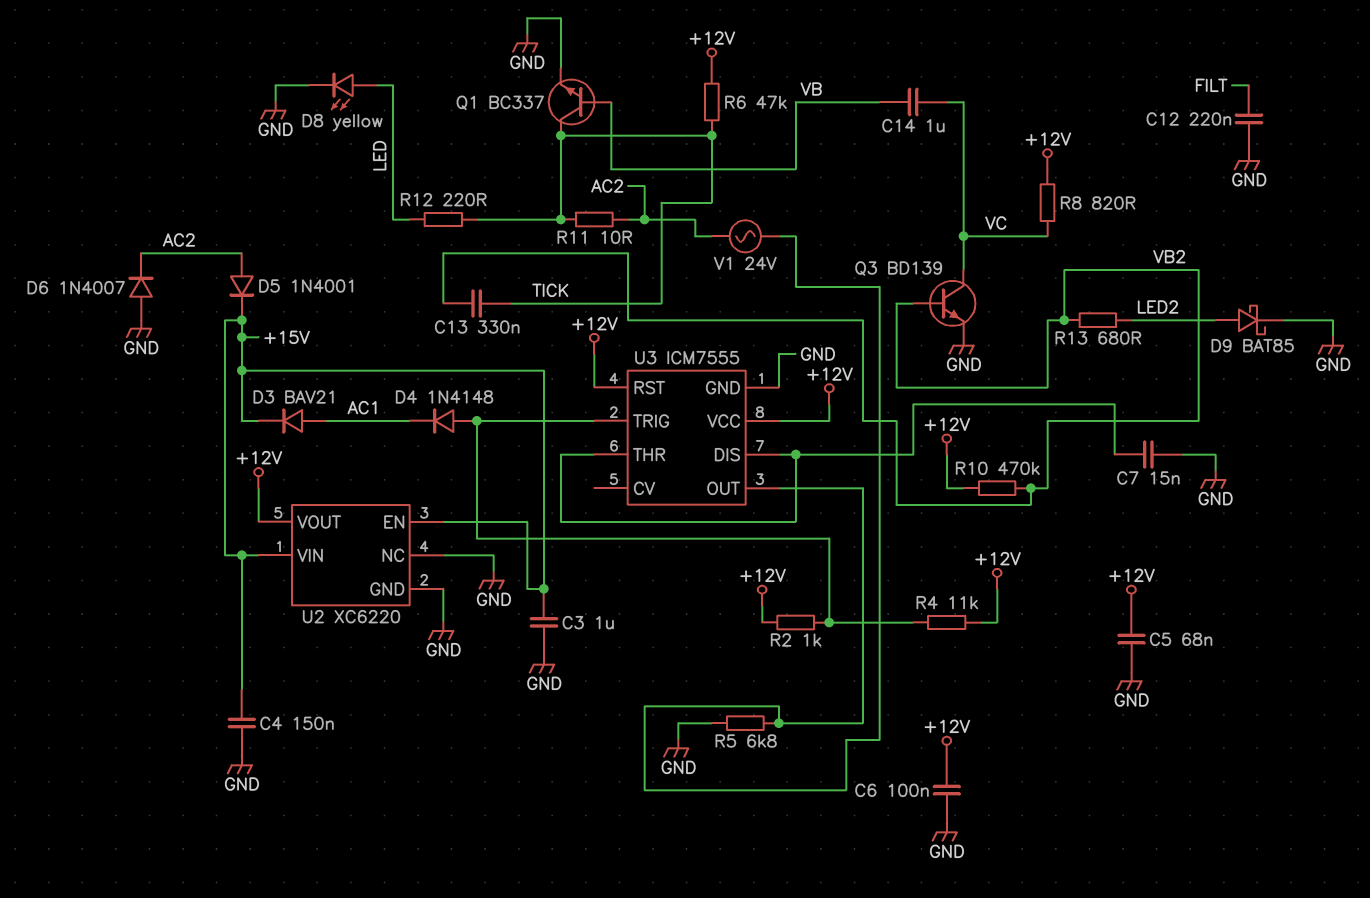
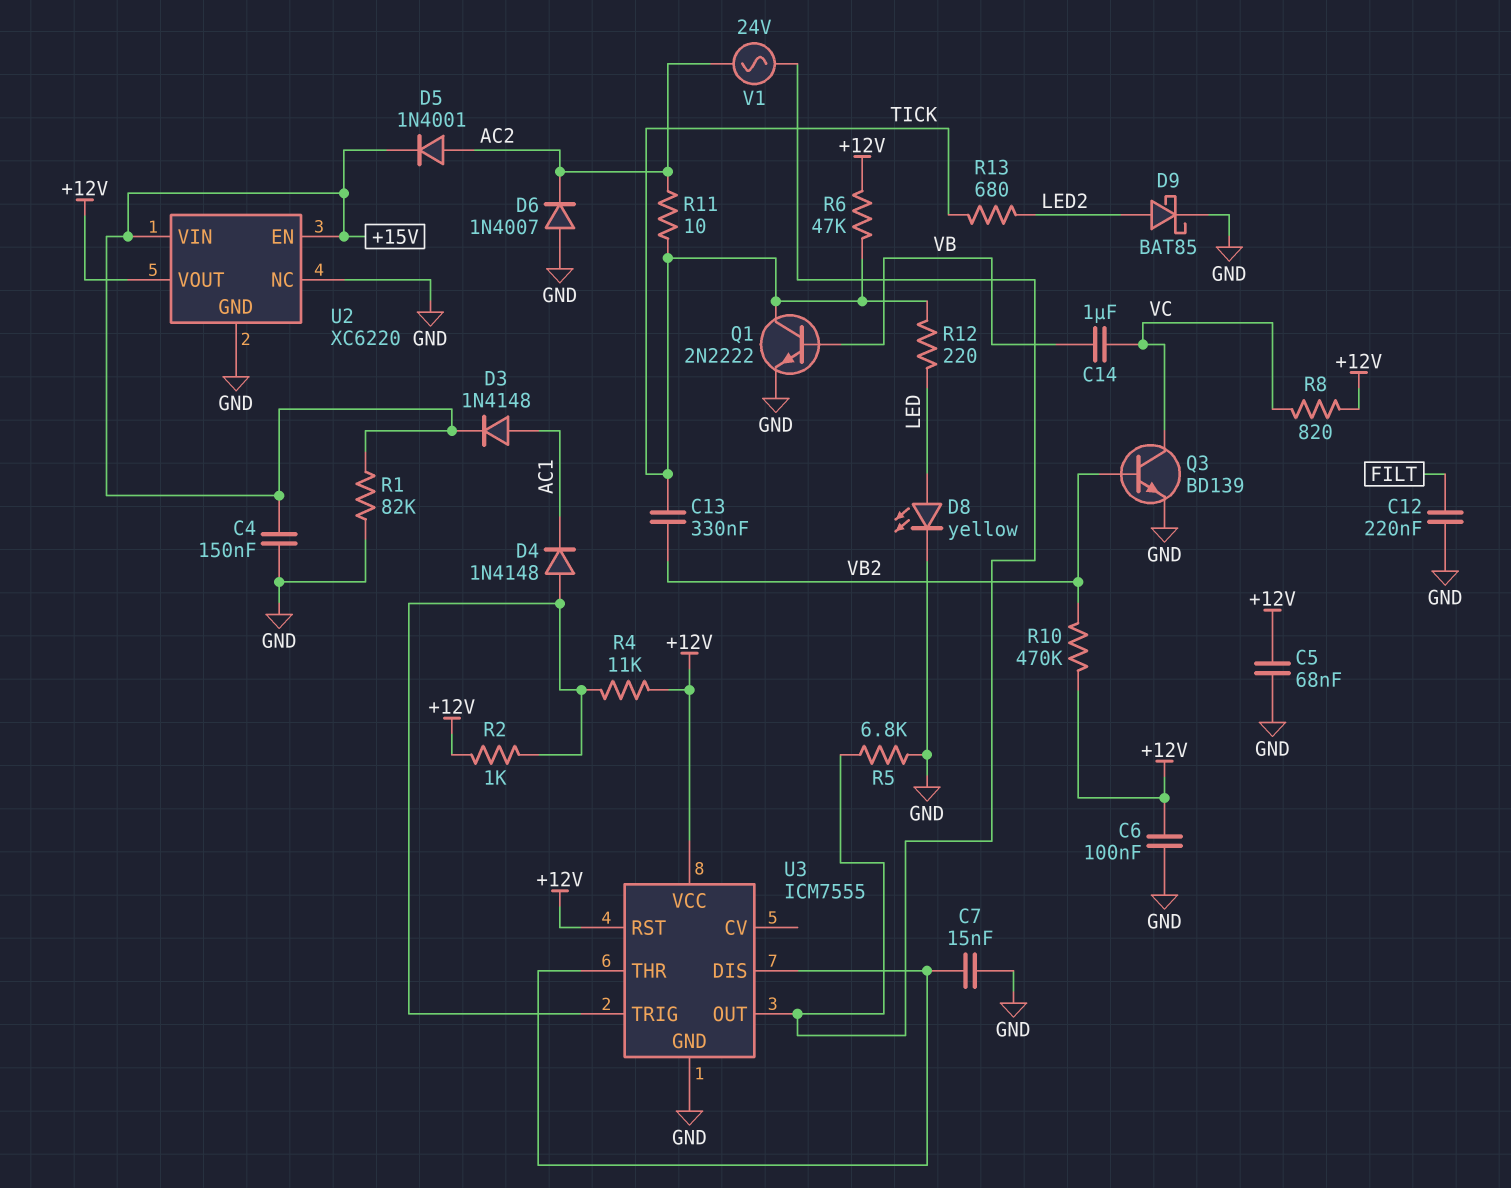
C3: 1uF (+15V, GND) -> none
D3: diode BAV21 (A AC1, K +15V) -> diode 1N4148 (A AC1, K +15V)
Q1: NPN BC337 (B VB, C TICK, E GND) -> NPN 2N2222 (B VB, C TICK, E GND)
R1: none -> 82k (+15V, GND)
R13: 680 (LED2, VB2) -> 680 (LED2, TICK)

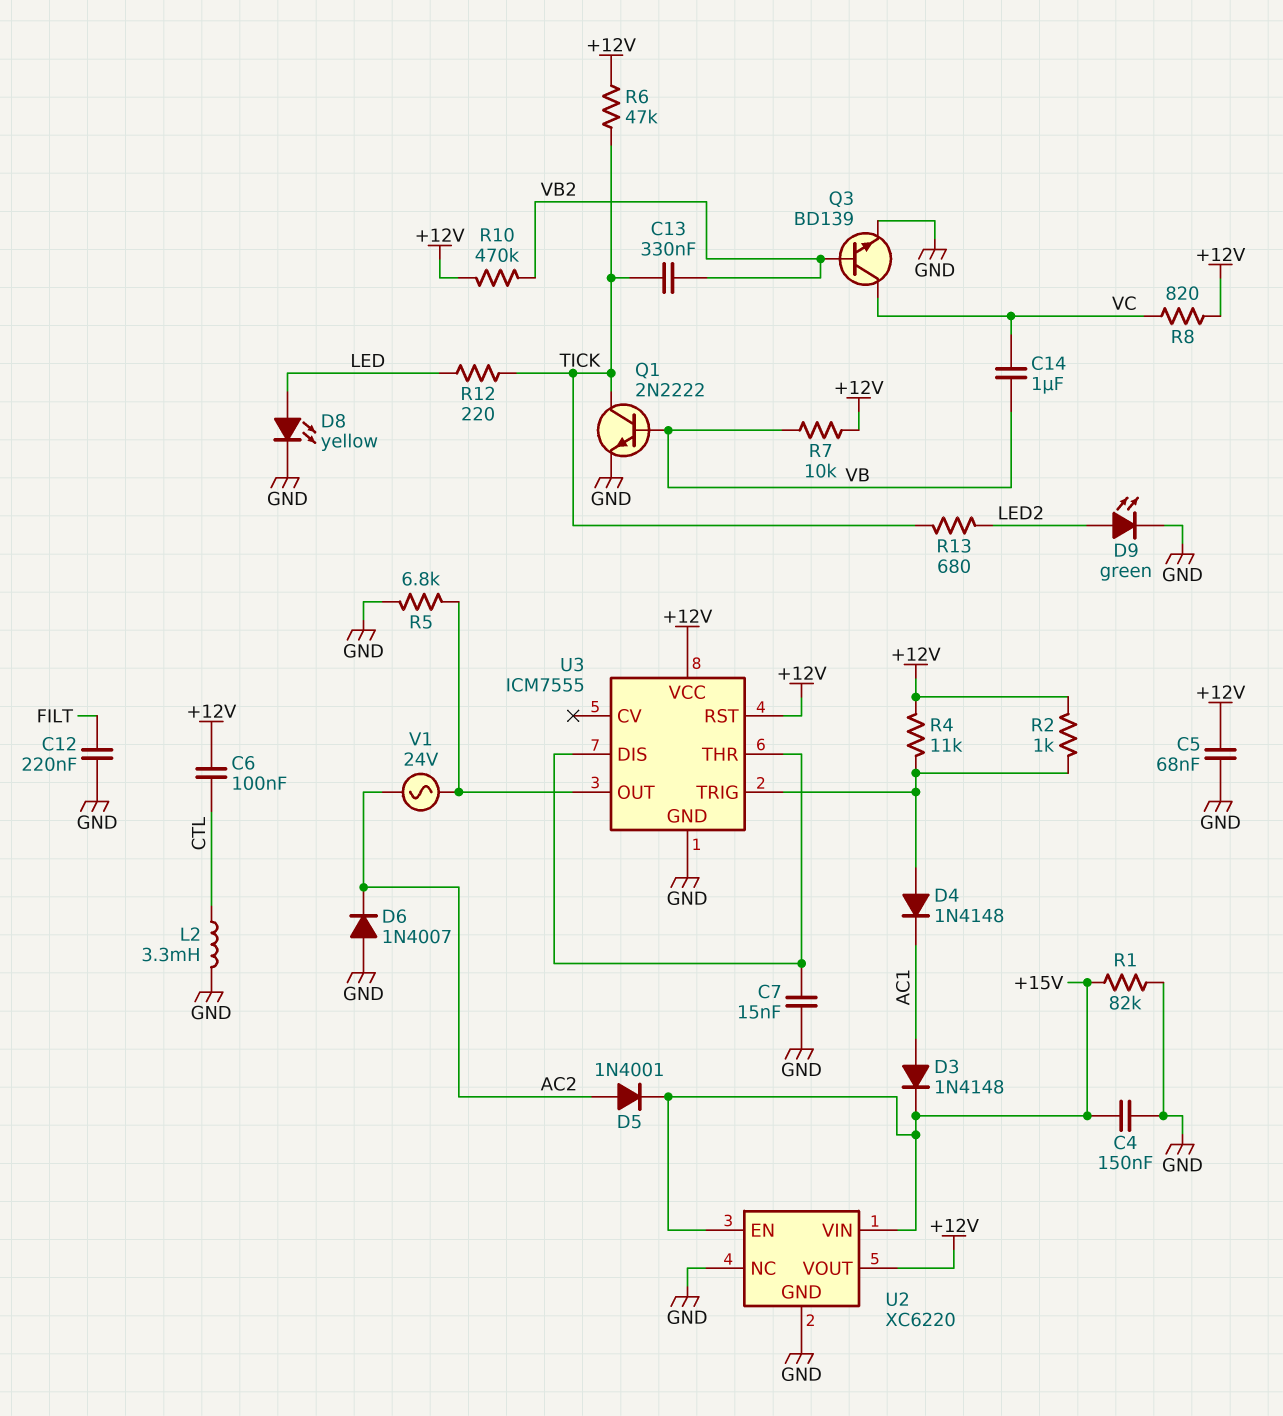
C6: 100nF (+12V, GND) -> 100nF (+12V, CTL)
D9: schottky BAT85 (A LED2, K GND) -> LED green (A LED2, K GND)
L2: none -> 3.3mH (CTL, GND)
R7: none -> 10k (+12V, VB)
R11: 10 (AC2, TICK) -> none

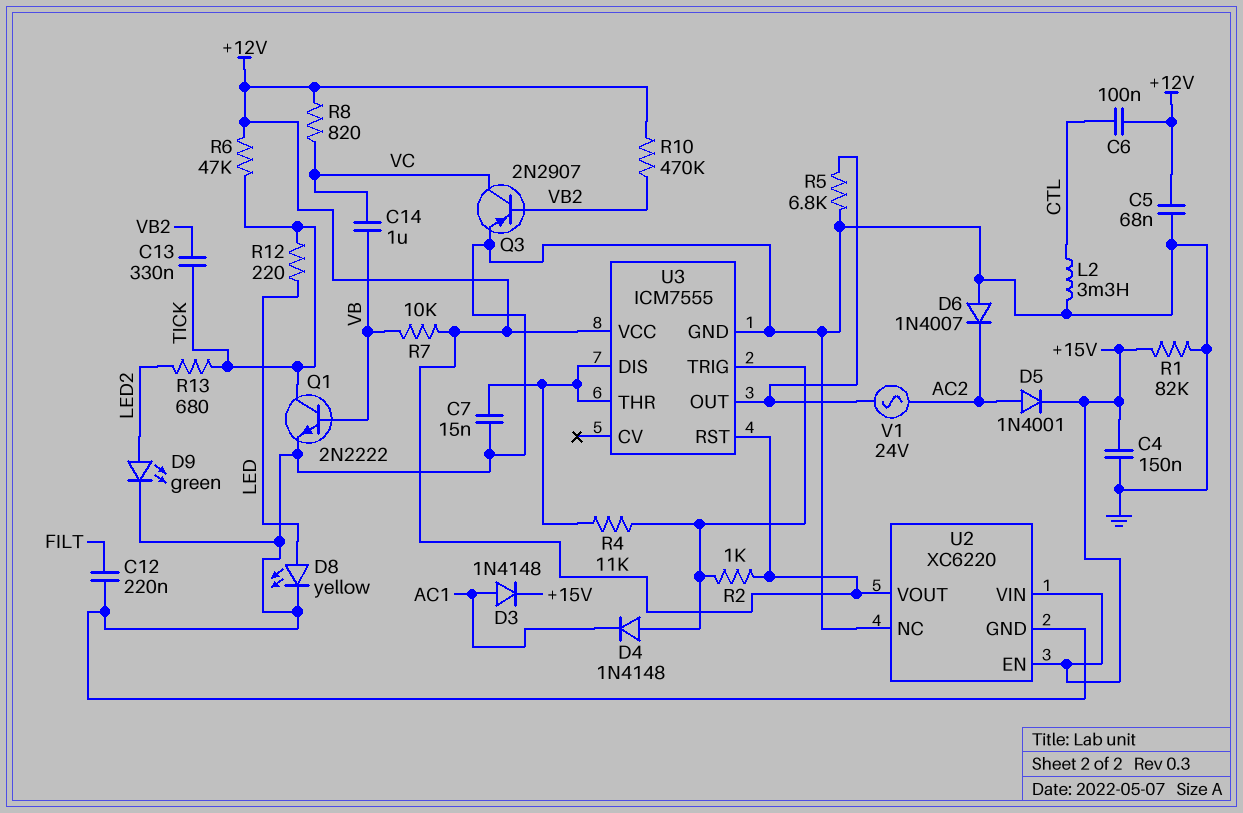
Q3: NPN BD139 (B VB2, C VC, E GND) -> PNP 2N2907 (B VB2, C VC, E GND)
R4: 11k (+12V, U3/TRIG) -> 11k (U3/DIS, U3/TRIG)

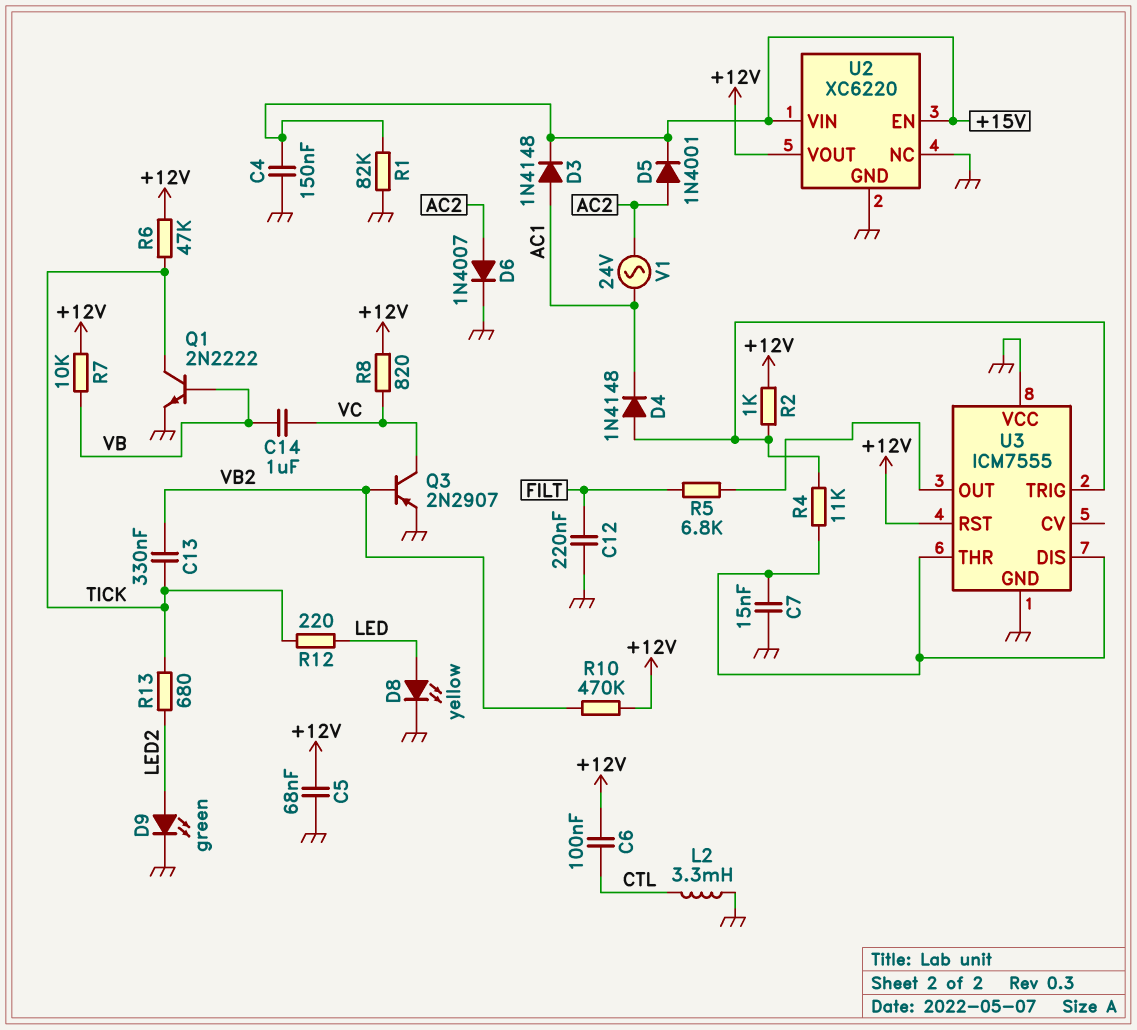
D6: diode 1N4007 (A GND, K AC2) -> diode 1N4007 (A AC2, K GND)
R5: 6.8k (GND, U3/OUT) -> 6.8k (FILT, U3/OUT)
U3 pin VCC: +12V -> GND
V1: AC 24V (AC2, U3/OUT) -> AC 24V (AC1, AC2)

